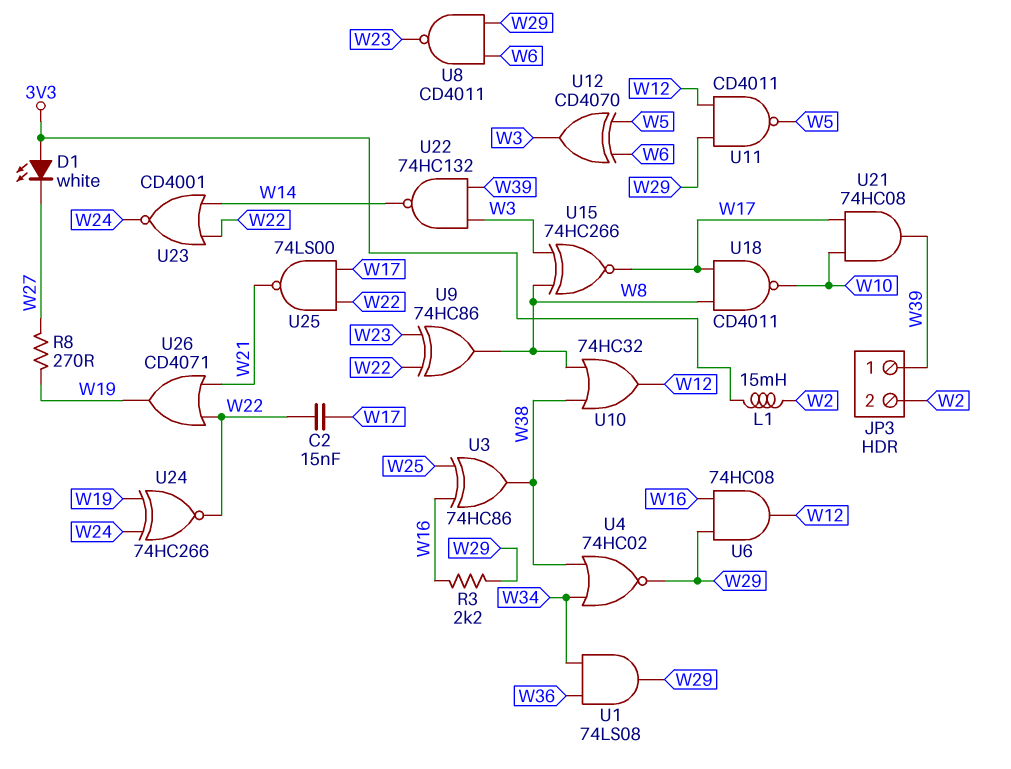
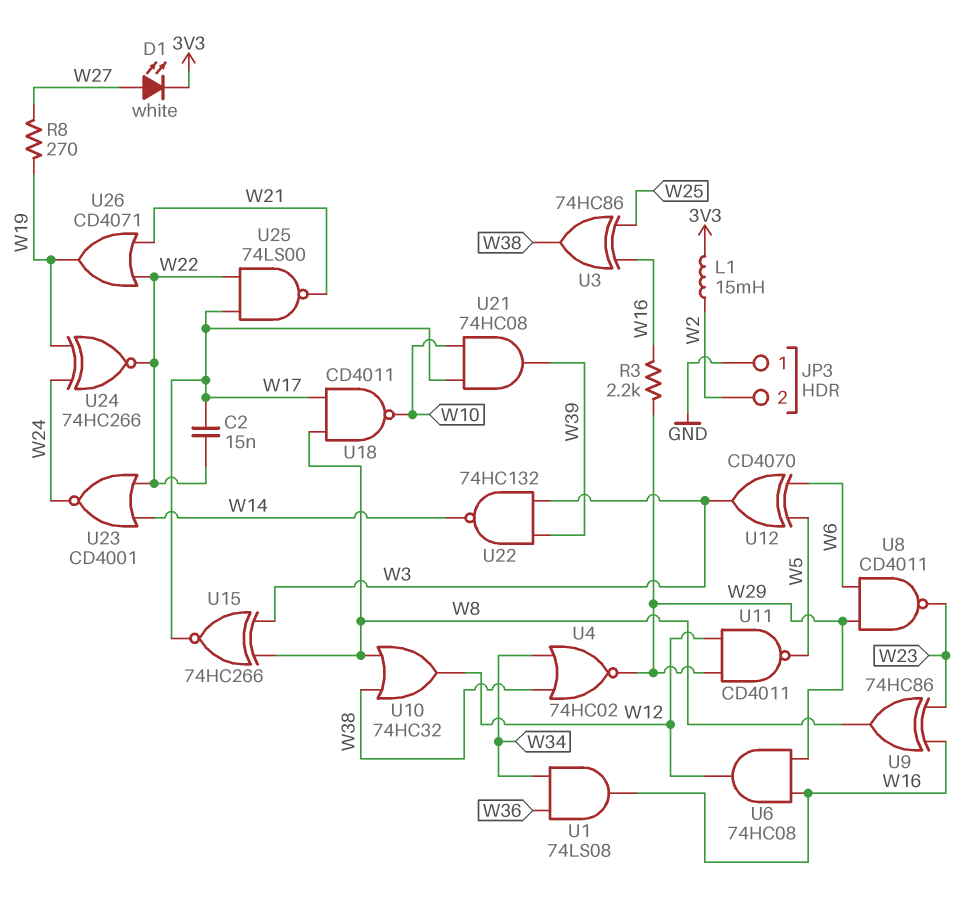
D1: LED white (A 3V3, K W27) -> LED white (A W27, K 3V3)
JP3 pin 1: W39 -> GND
U1: AND 74LS08 (in W34, in W36, out W29) -> AND 74LS08 (in W34, in W36, out W16)
U9: XOR 74HC86 (in W22, in W23, out W8) -> XOR 74HC86 (in W16, in W23, out W8)

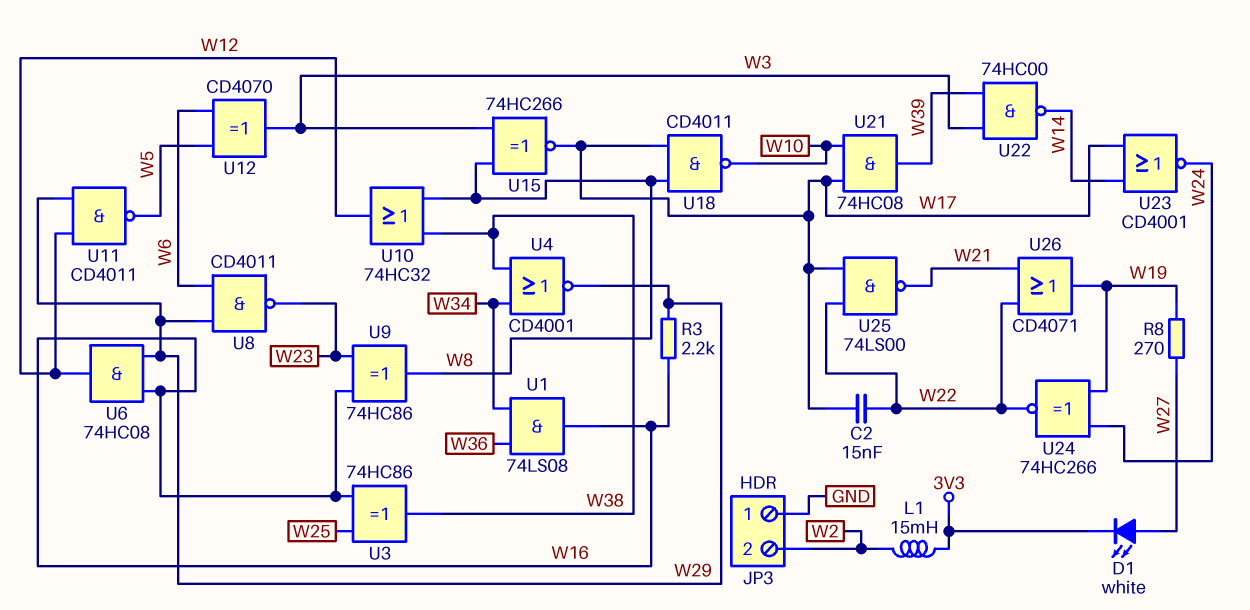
U4: NOR 74HC02 (in W34, in W38, out W29) -> NOR CD4001 (in W34, in W38, out W29)
U22: NAND 74HC132 (in W3, in W39, out W14) -> NAND 74HC00 (in W3, in W39, out W14)
U23: NOR CD4001 (in W14, in W22, out W24) -> NOR CD4001 (in W14, in W17, out W24)

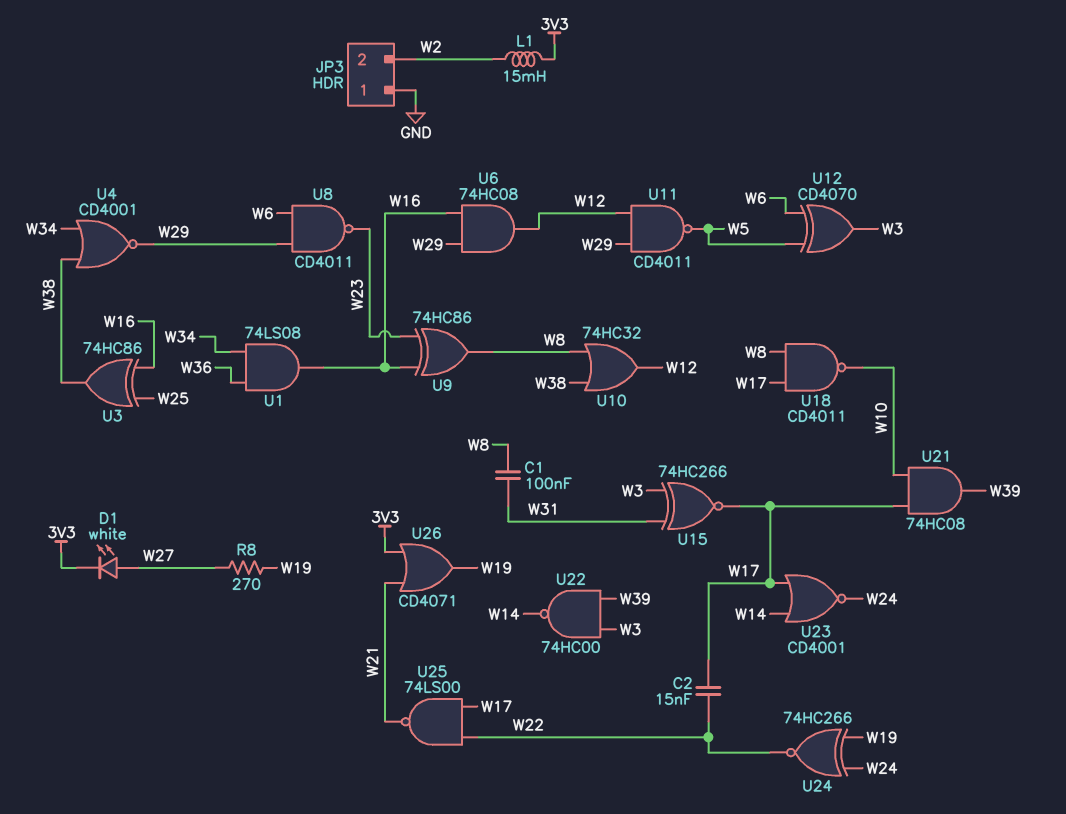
C1: none -> 100nF (W8, W31)
R3: 2.2k (W16, W29) -> none
U15: XNOR 74HC266 (in W3, in W8, out W17) -> XNOR 74HC266 (in W3, in W31, out W17)
U26: OR CD4071 (in W21, in W22, out W19) -> OR CD4071 (in 3V3, in W21, out W19)

